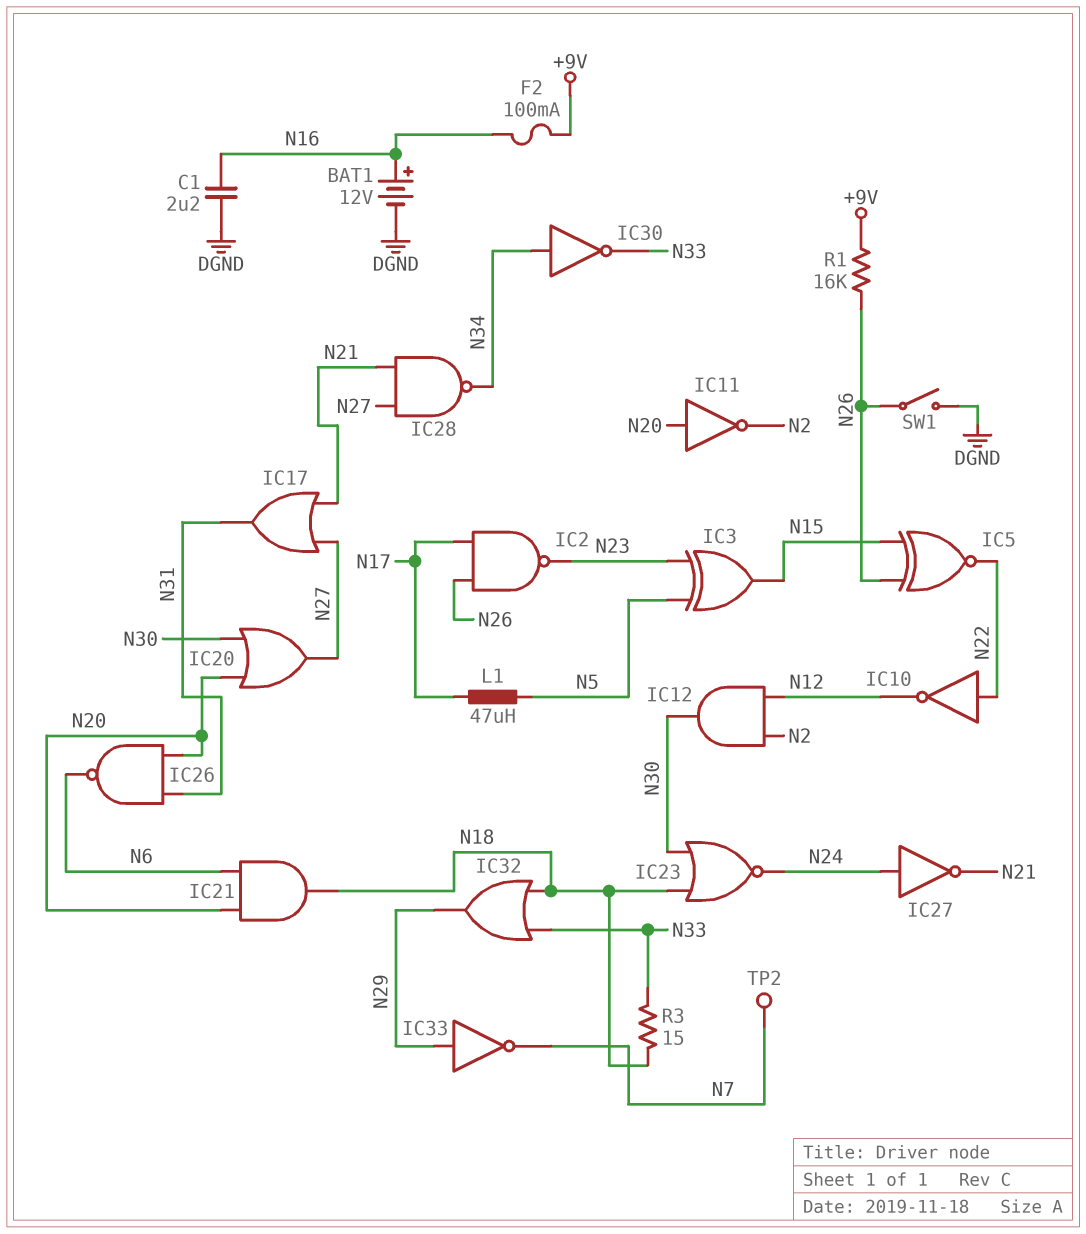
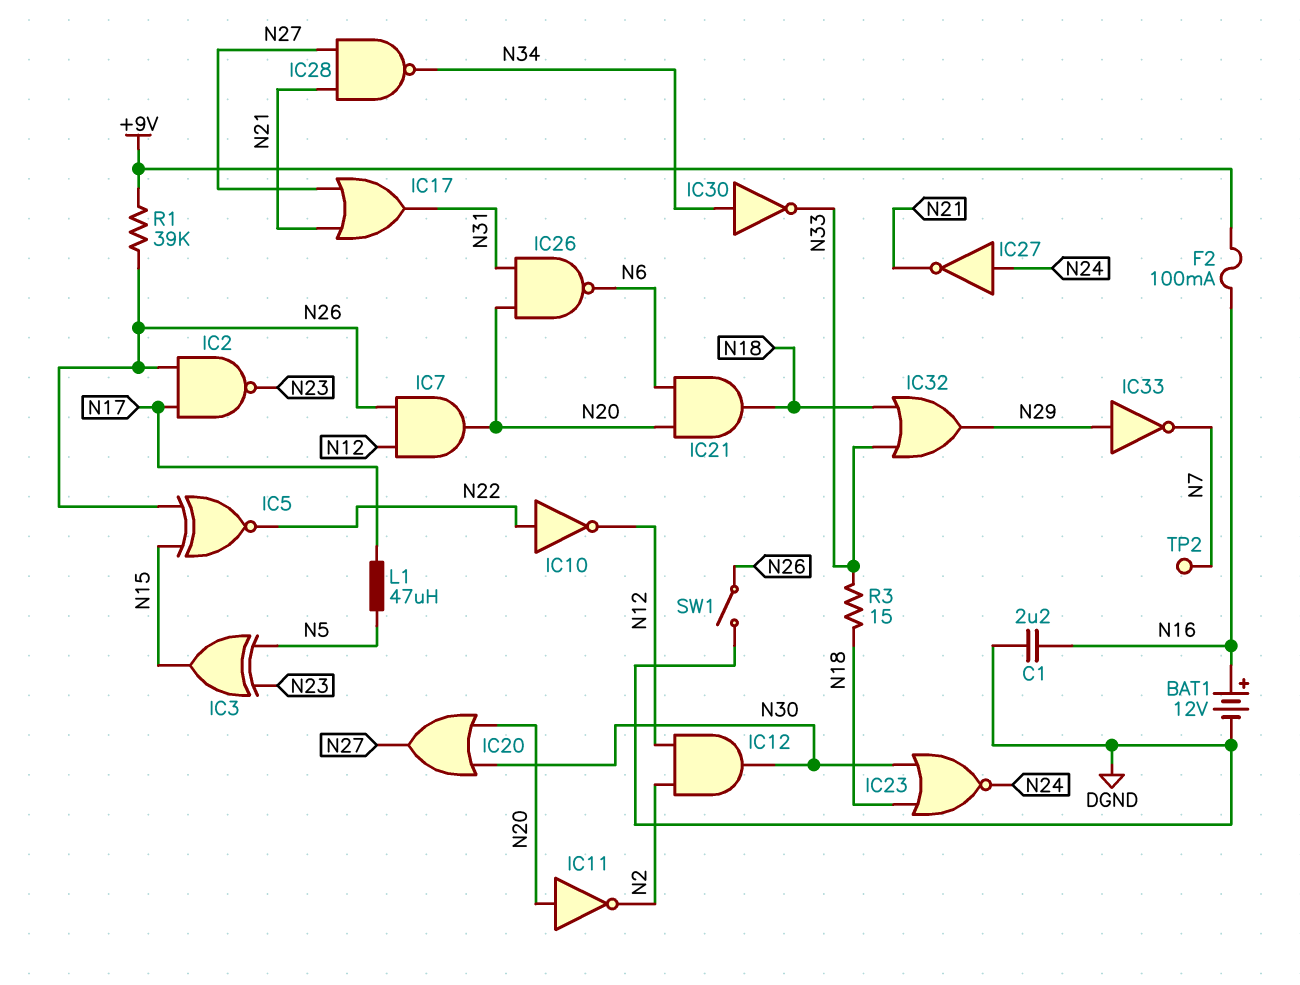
IC7: none -> AND (in N12, in N26, out N20)
R1: 16k (+9V, N26) -> 39k (+9V, N26)

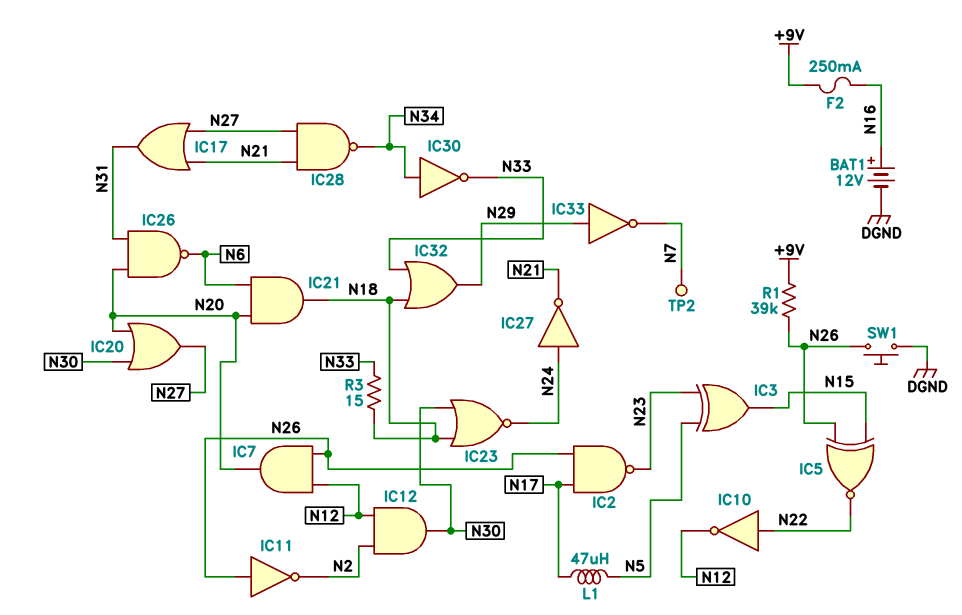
C1: 2.2uF (DGND, N16) -> none
F2: 100mA (+9V, N16) -> 250mA (+9V, N16)
IC11: NOT (in N20, out N2) -> NOT (in N26, out N2)
SW1: switch (DGND, N26) -> button (DGND, N26)

